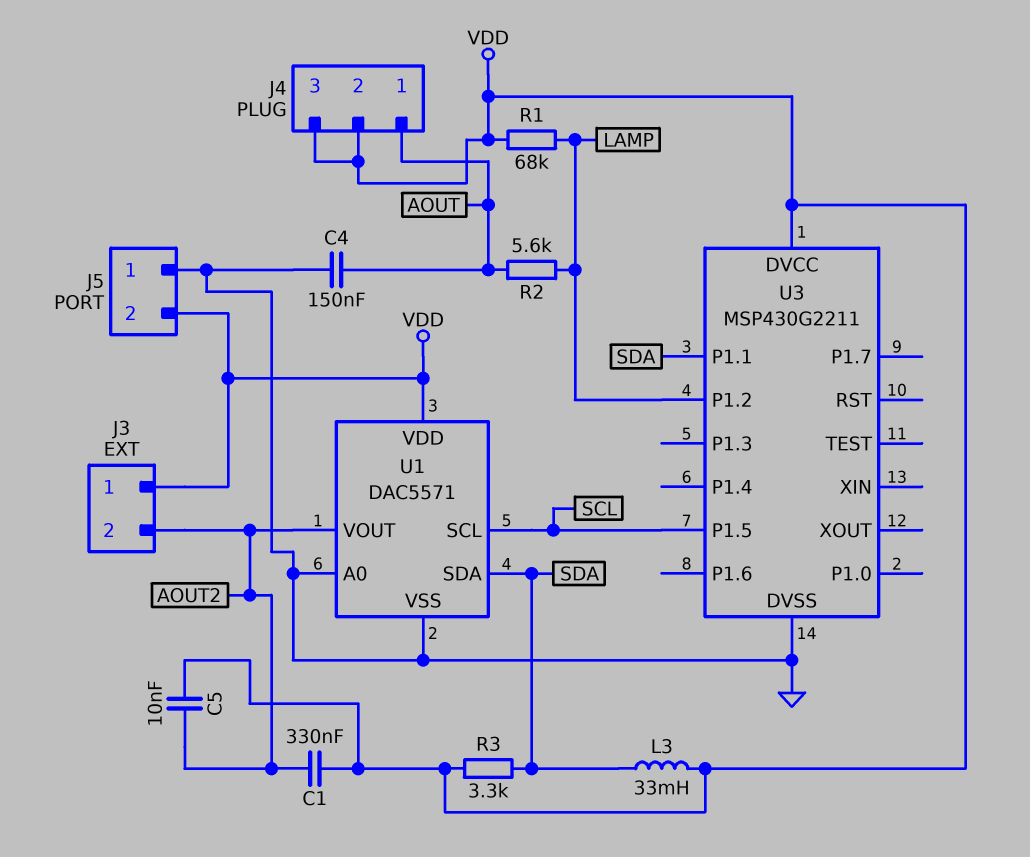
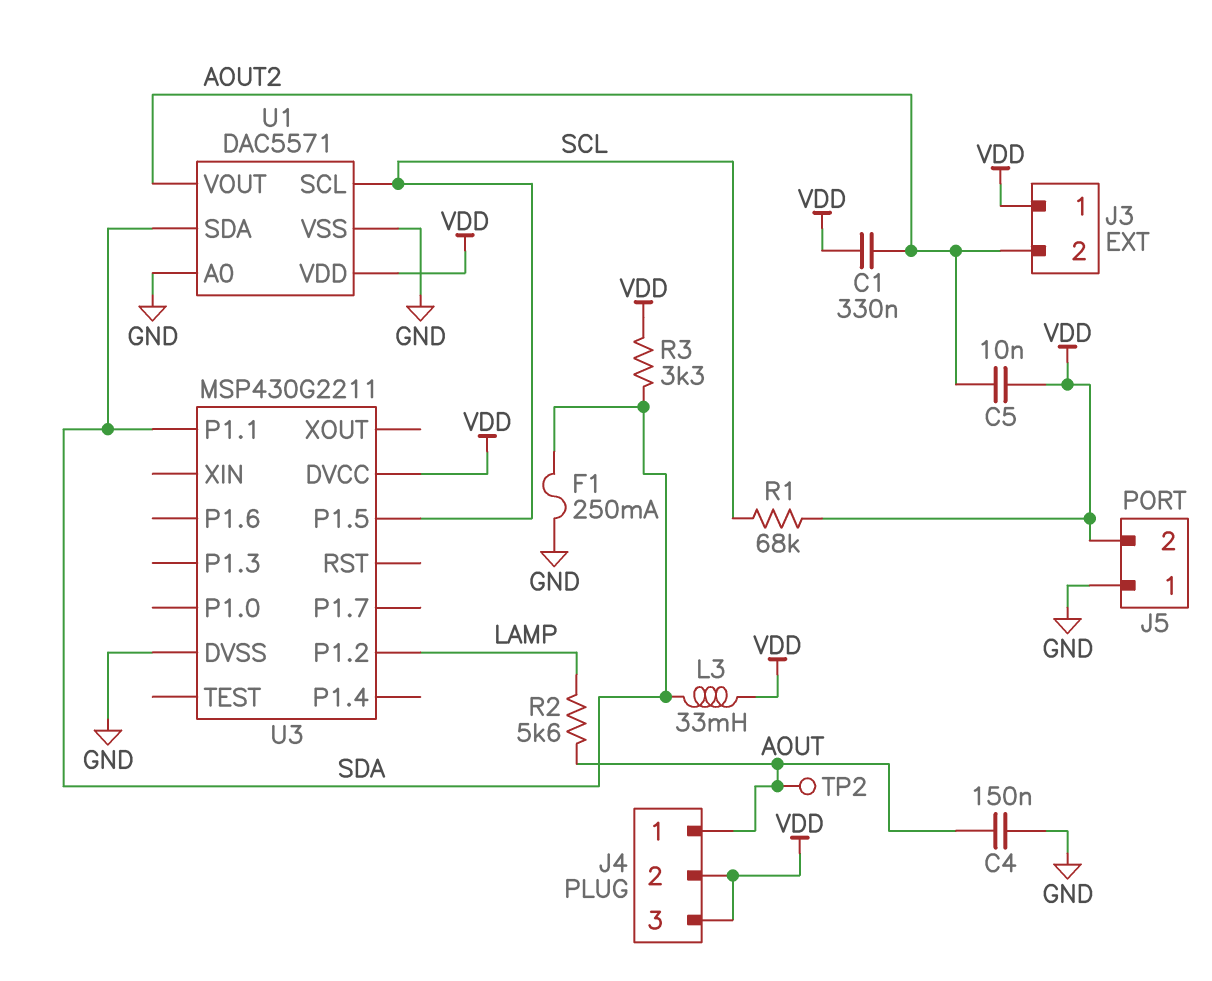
F1: none -> 250mA (GND, SDA)
R1: 68k (LAMP, VDD) -> 68k (SCL, VDD)
TP2: none -> test point (AOUT)

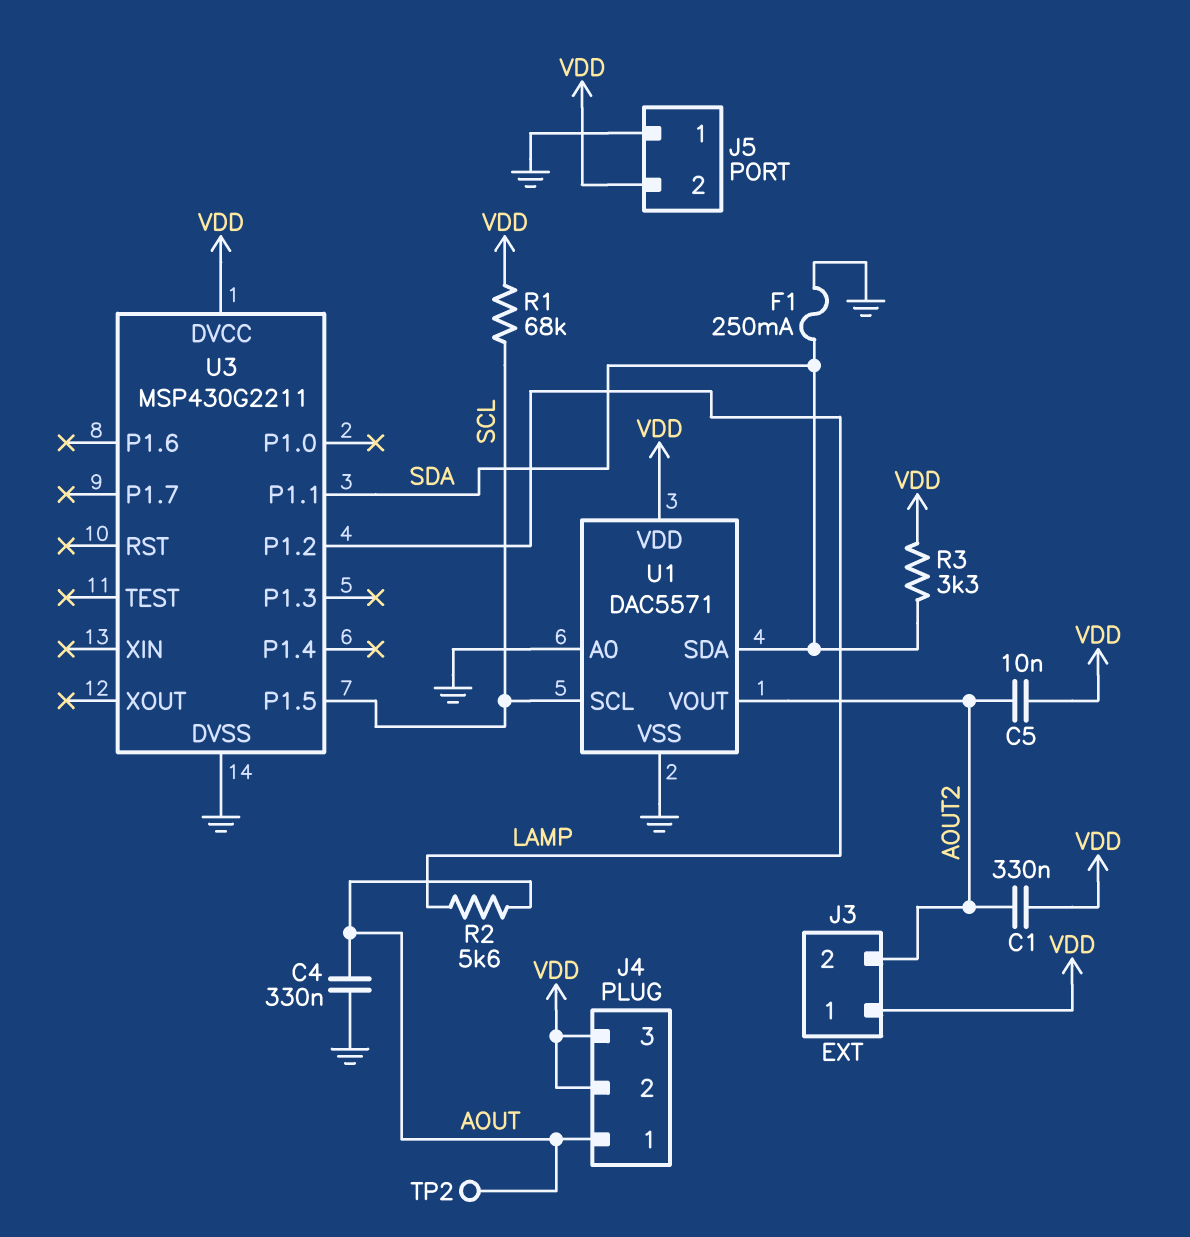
C4: 150nF (AOUT, GND) -> 330nF (AOUT, GND)
L3: 33mH (SDA, VDD) -> none

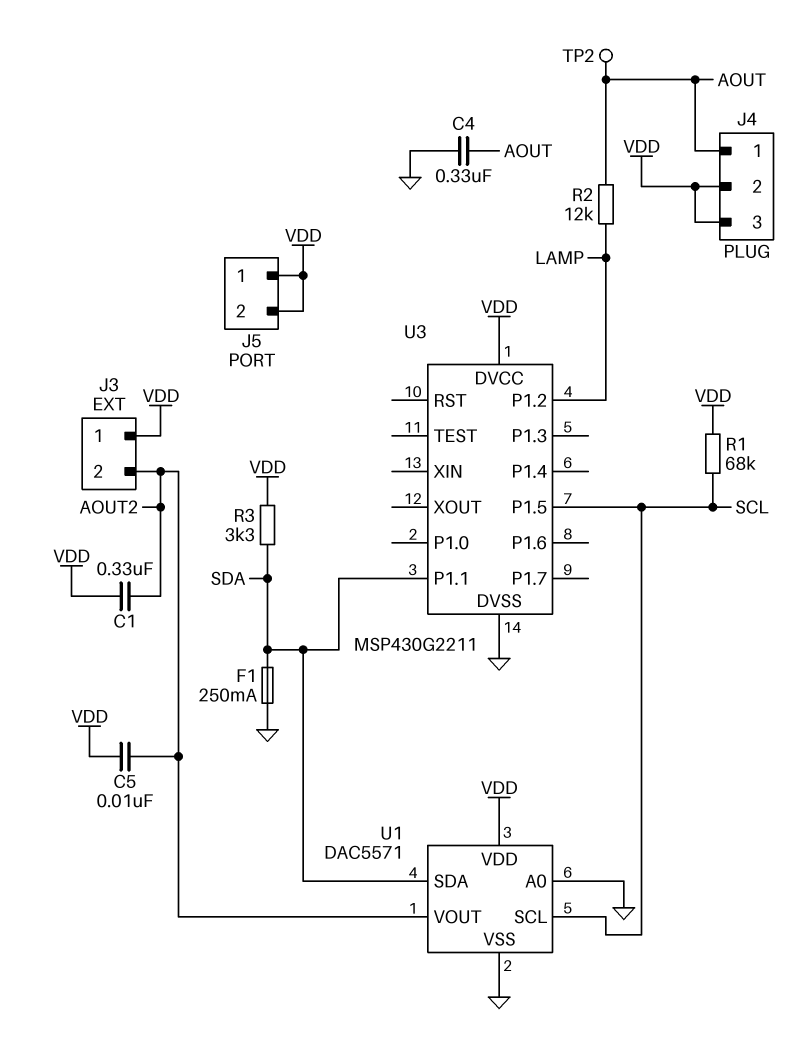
J5 pin 1: GND -> VDD
R2: 5.6k (AOUT, LAMP) -> 12k (AOUT, LAMP)

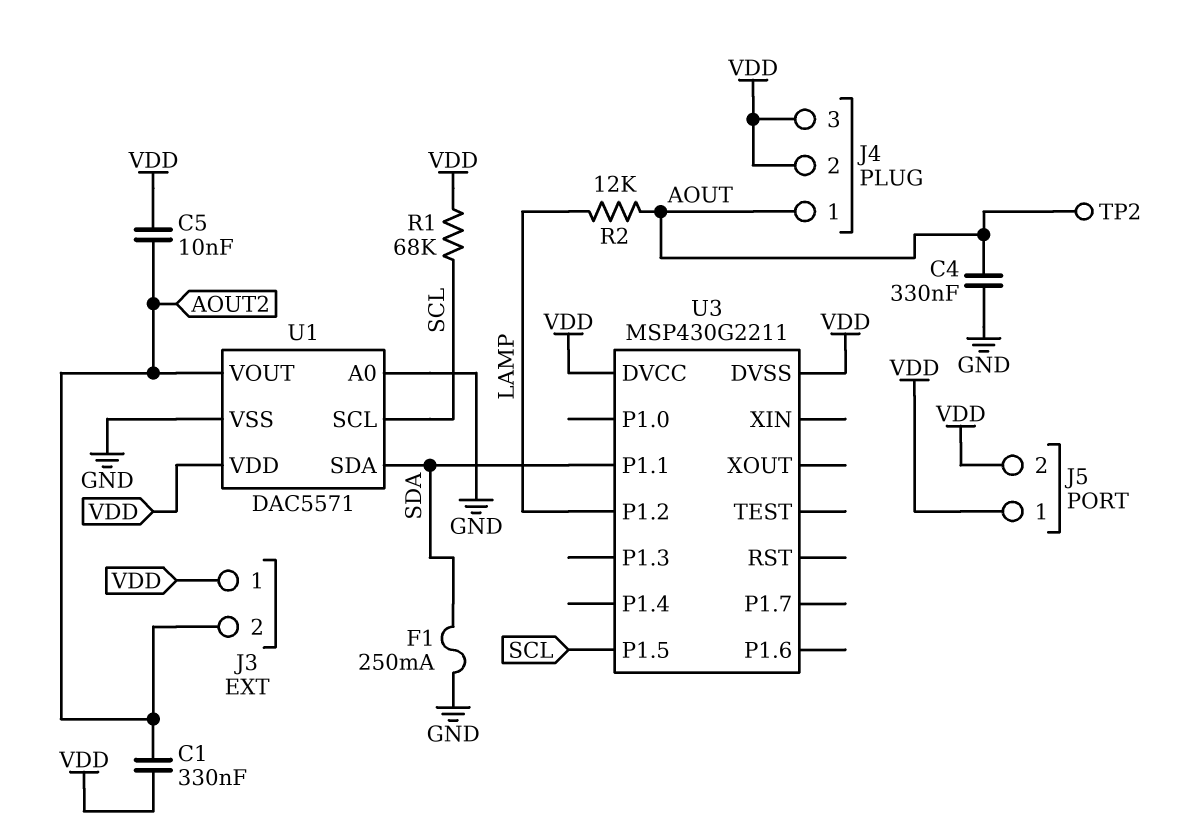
R3: 3.3k (SDA, VDD) -> none
U3 pin DVSS: GND -> VDD

